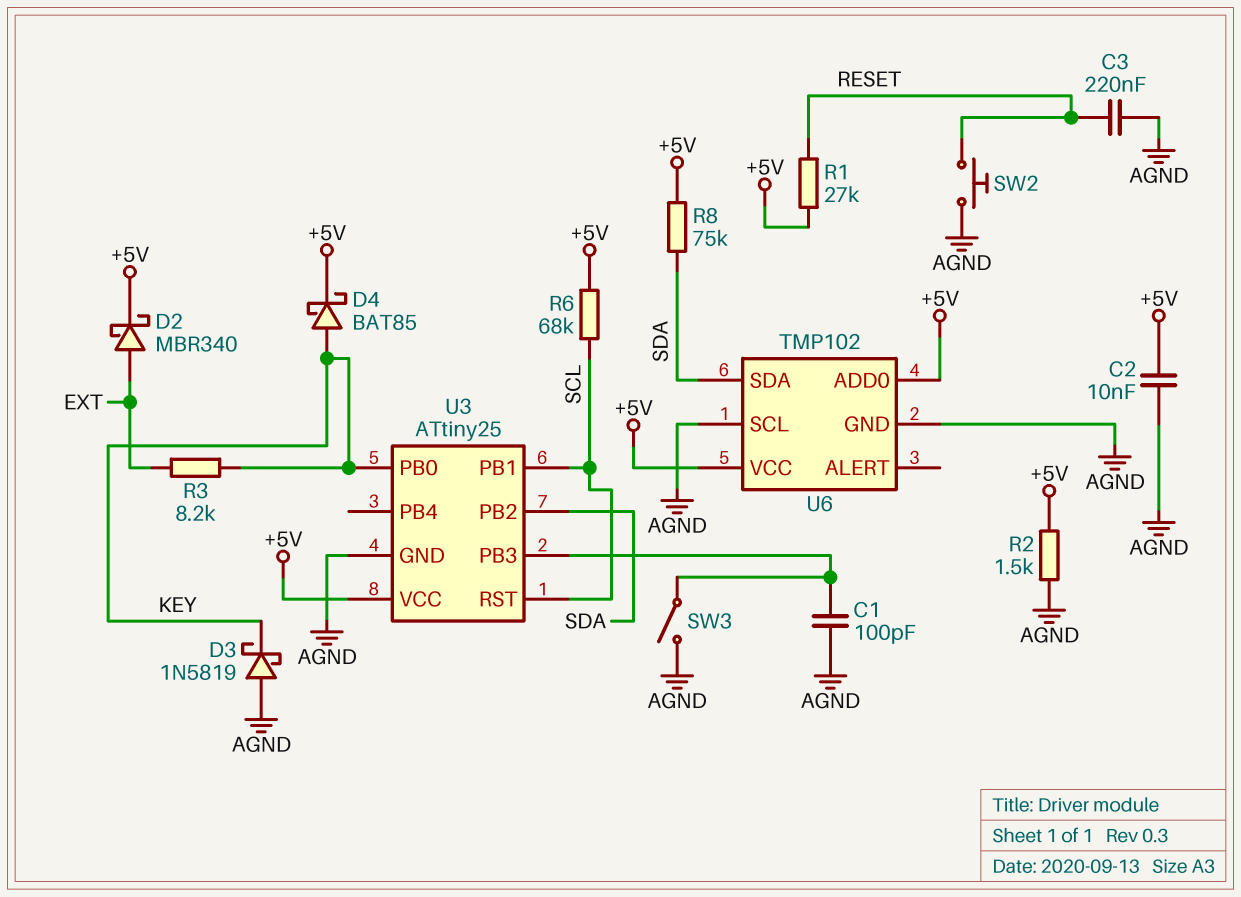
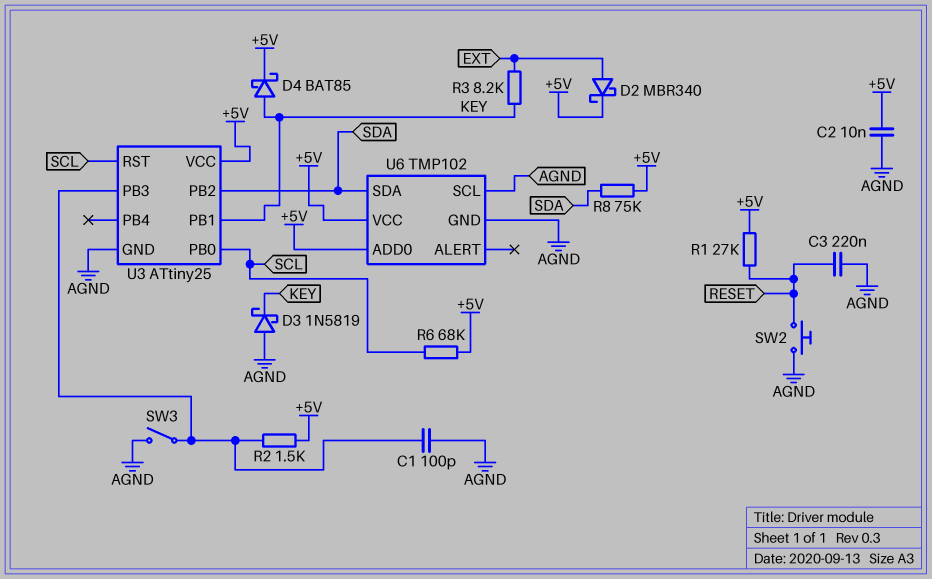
R2: 1.5k (+5V, AGND) -> 1.5k (+5V, U3/PB3)
U3 pin PB0: KEY -> SCL
U3 pin PB1: SCL -> KEY

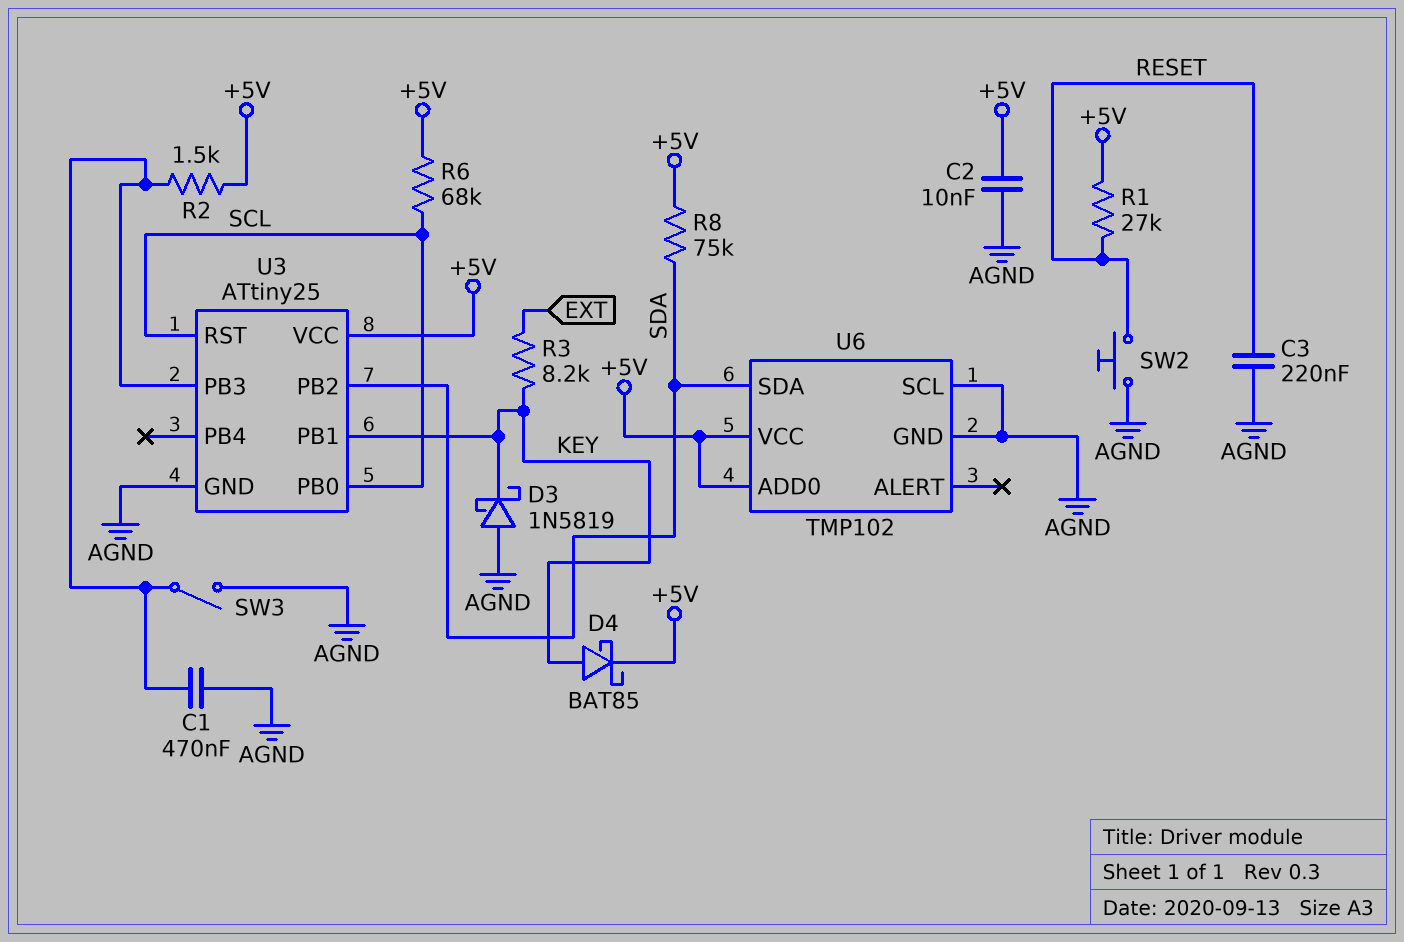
C1: 100pF (AGND, U3/PB3) -> 470nF (AGND, U3/PB3)
D2: schottky MBR340 (A EXT, K +5V) -> none

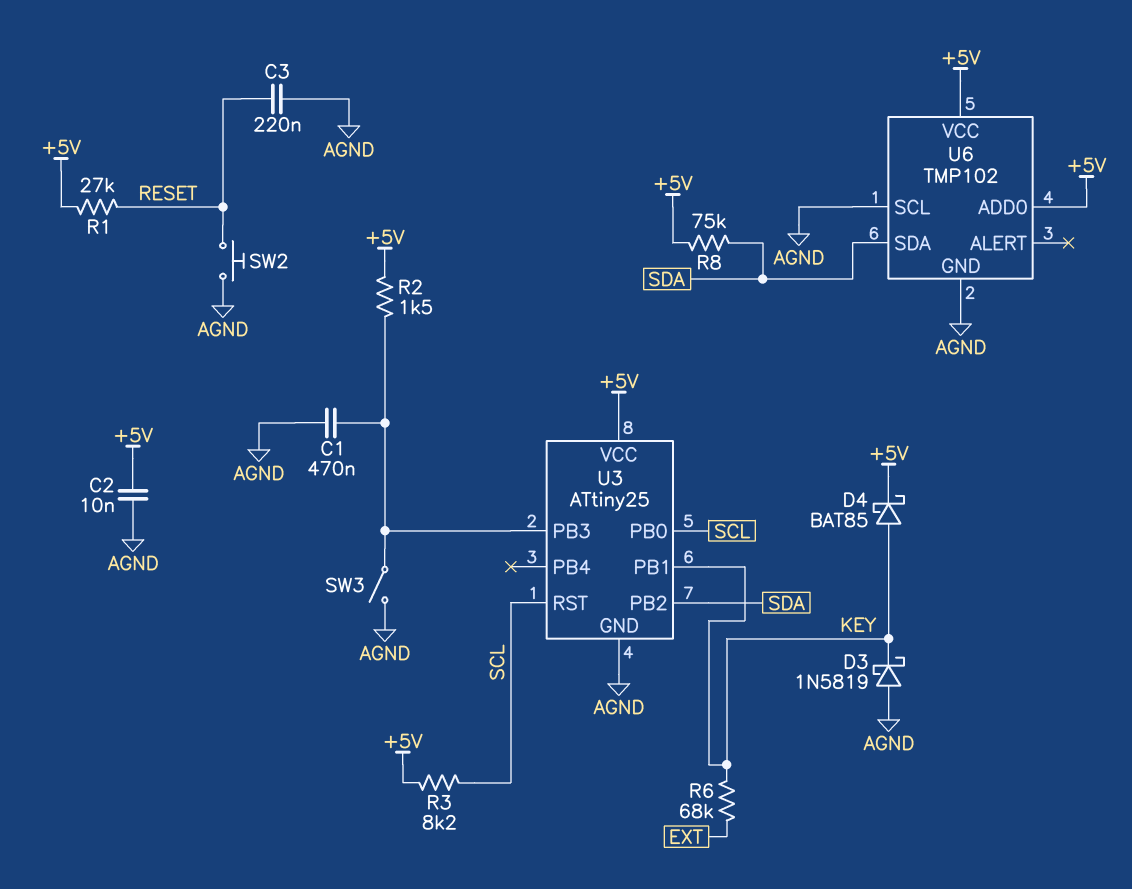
R3: 8.2k (EXT, KEY) -> 8.2k (+5V, SCL)
R6: 68k (+5V, SCL) -> 68k (EXT, KEY)

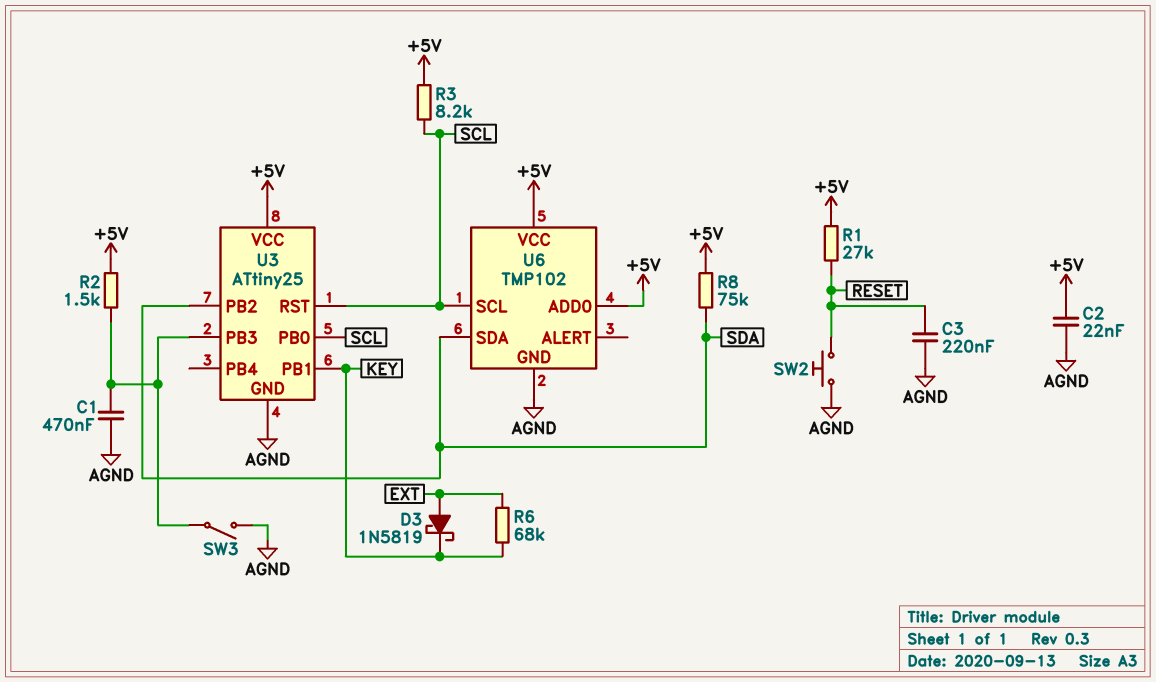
C2: 10nF (+5V, AGND) -> 22nF (+5V, AGND)
D3: schottky 1N5819 (A AGND, K KEY) -> schottky 1N5819 (A EXT, K KEY)
D4: schottky BAT85 (A KEY, K +5V) -> none
U6 pin SCL: AGND -> SCL

